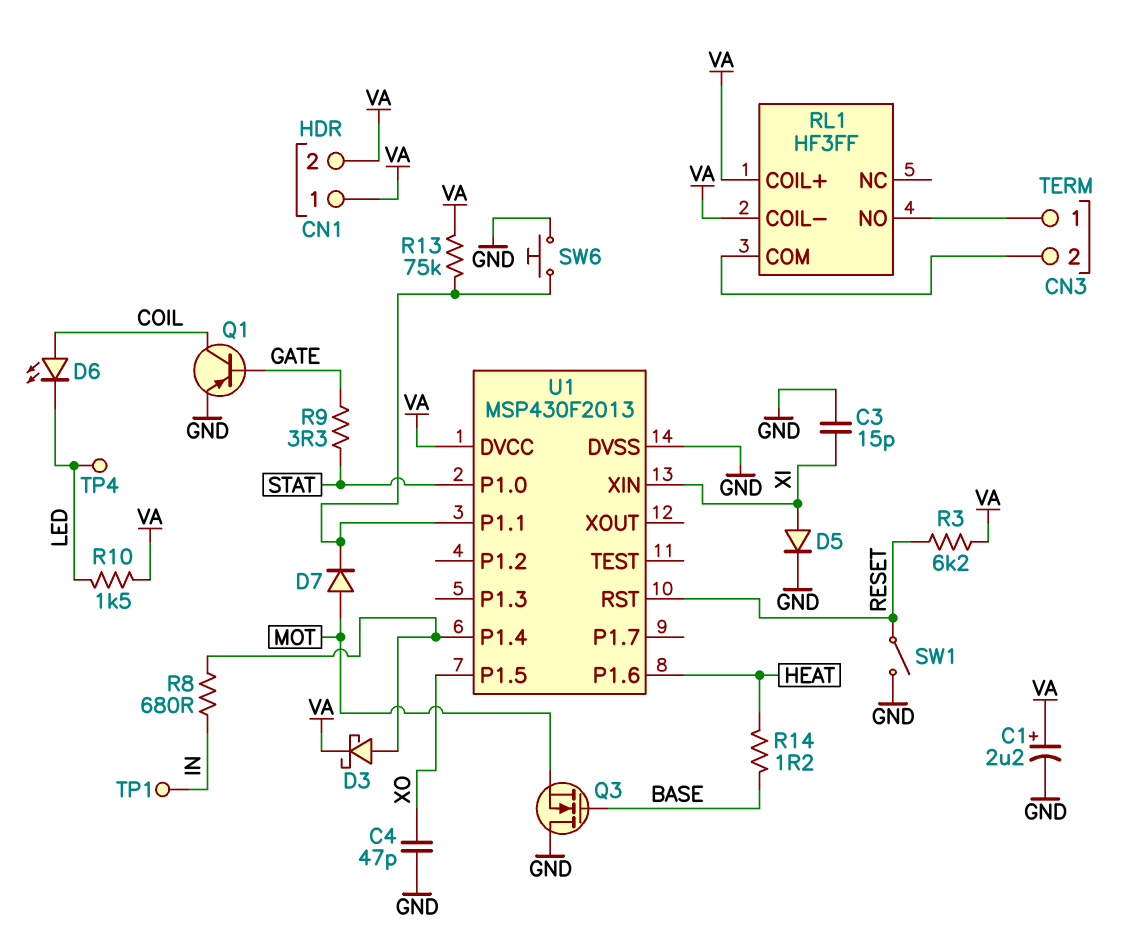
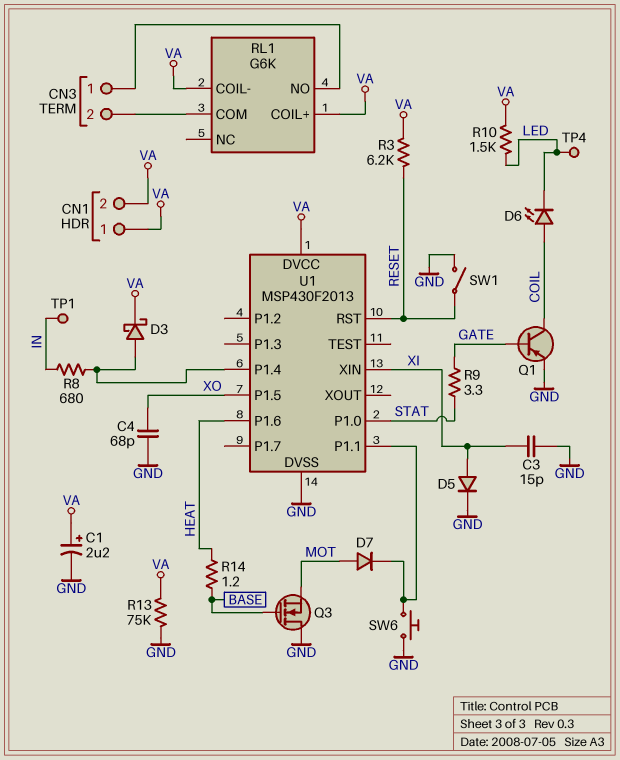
C4: 47pF (GND, XO) -> 68pF (GND, XO)
R13: 75k (U1/P1.1, VA) -> 75k (GND, VA)
RL1: HF3FF -> G6K

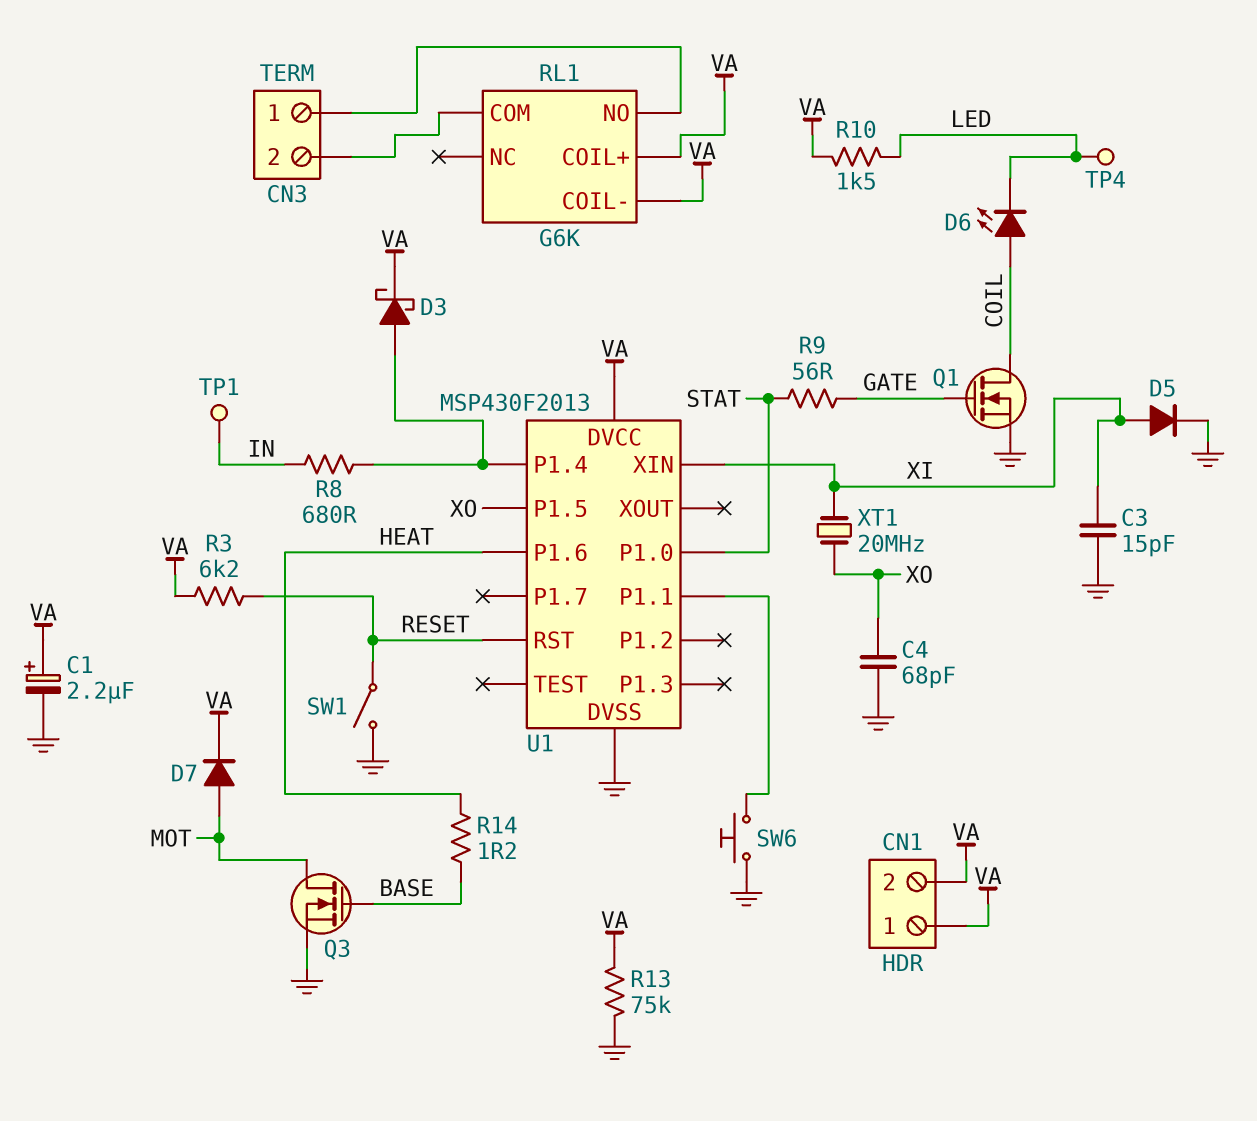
D7: diode (A MOT, K U1/P1.1) -> diode (A MOT, K VA)
Q1: PNP (B GATE, C COIL, E GND) -> NMOS (G GATE, D COIL, S GND)
Q3: NMOS (G BASE, D GND, S MOT) -> NMOS (G BASE, D MOT, S GND)
R9: 3.3 (GATE, STAT) -> 56 (GATE, STAT)
XT1: none -> 20MHz (XI, XO)

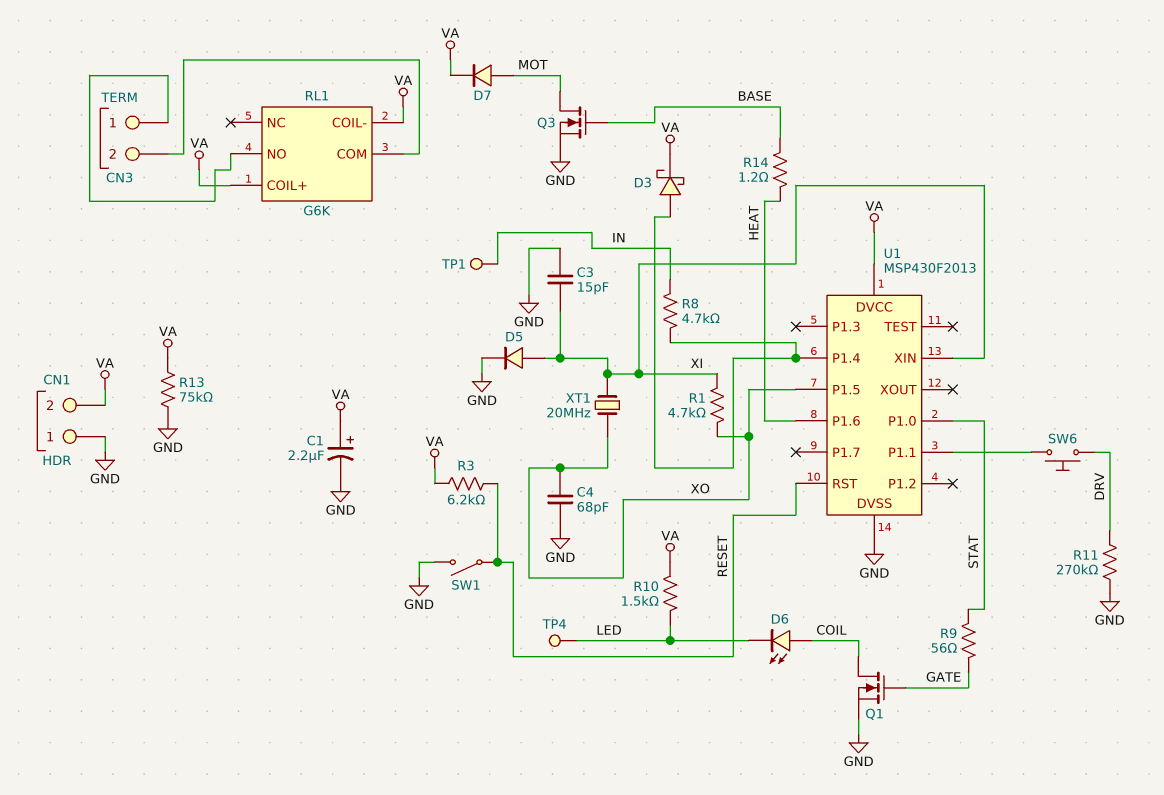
CN1 pin 1: VA -> GND
R1: none -> 4.7k (XI, XO)
R8: 680 (IN, U1/P1.4) -> 4.7k (IN, U1/P1.4)
R11: none -> 270k (DRV, GND)
SW6: button (GND, U1/P1.1) -> button (DRV, U1/P1.1)

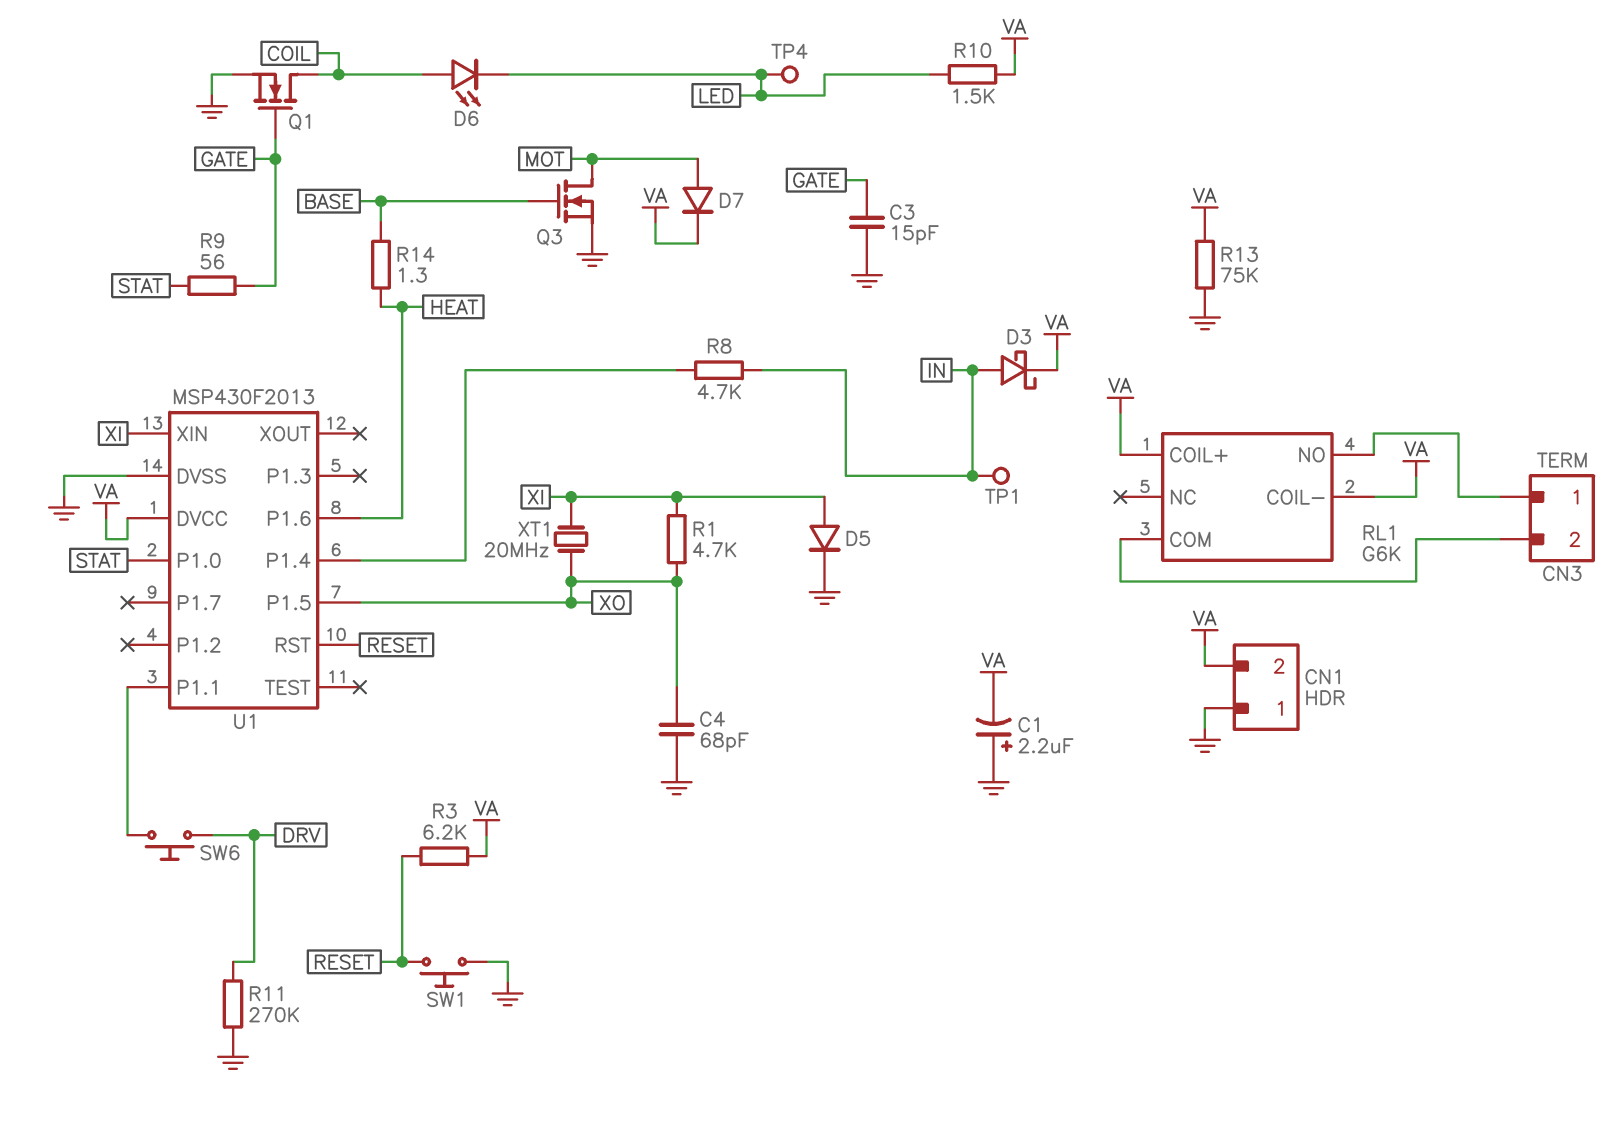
C1: 2.2uF (plus VA, minus GND) -> 2.2uF (plus GND, minus VA)
C3: 15pF (GND, XI) -> 15pF (GATE, GND)
D3: schottky (A U1/P1.4, K VA) -> schottky (A IN, K VA)
R14: 1.2 (BASE, HEAT) -> 1.3 (BASE, HEAT)
SW1: switch (GND, RESET) -> button (GND, RESET)

